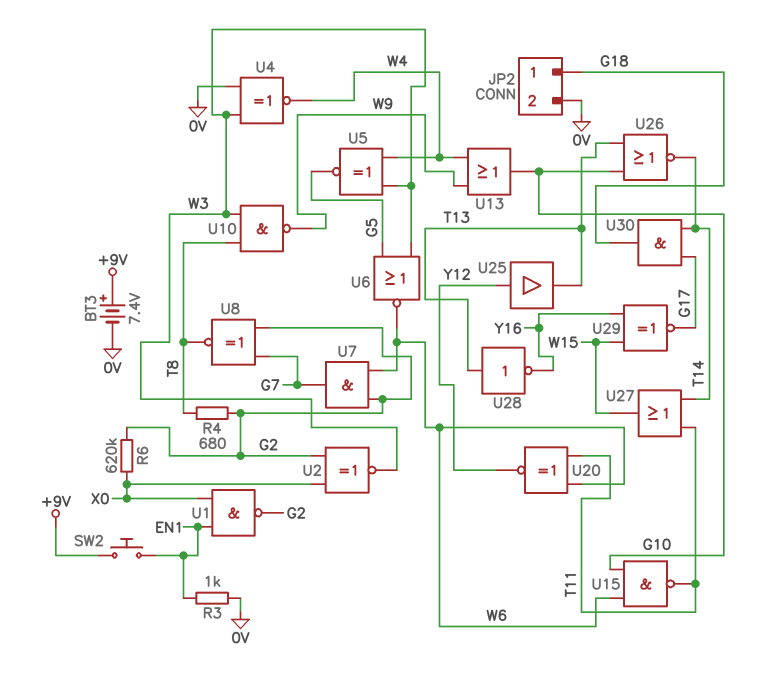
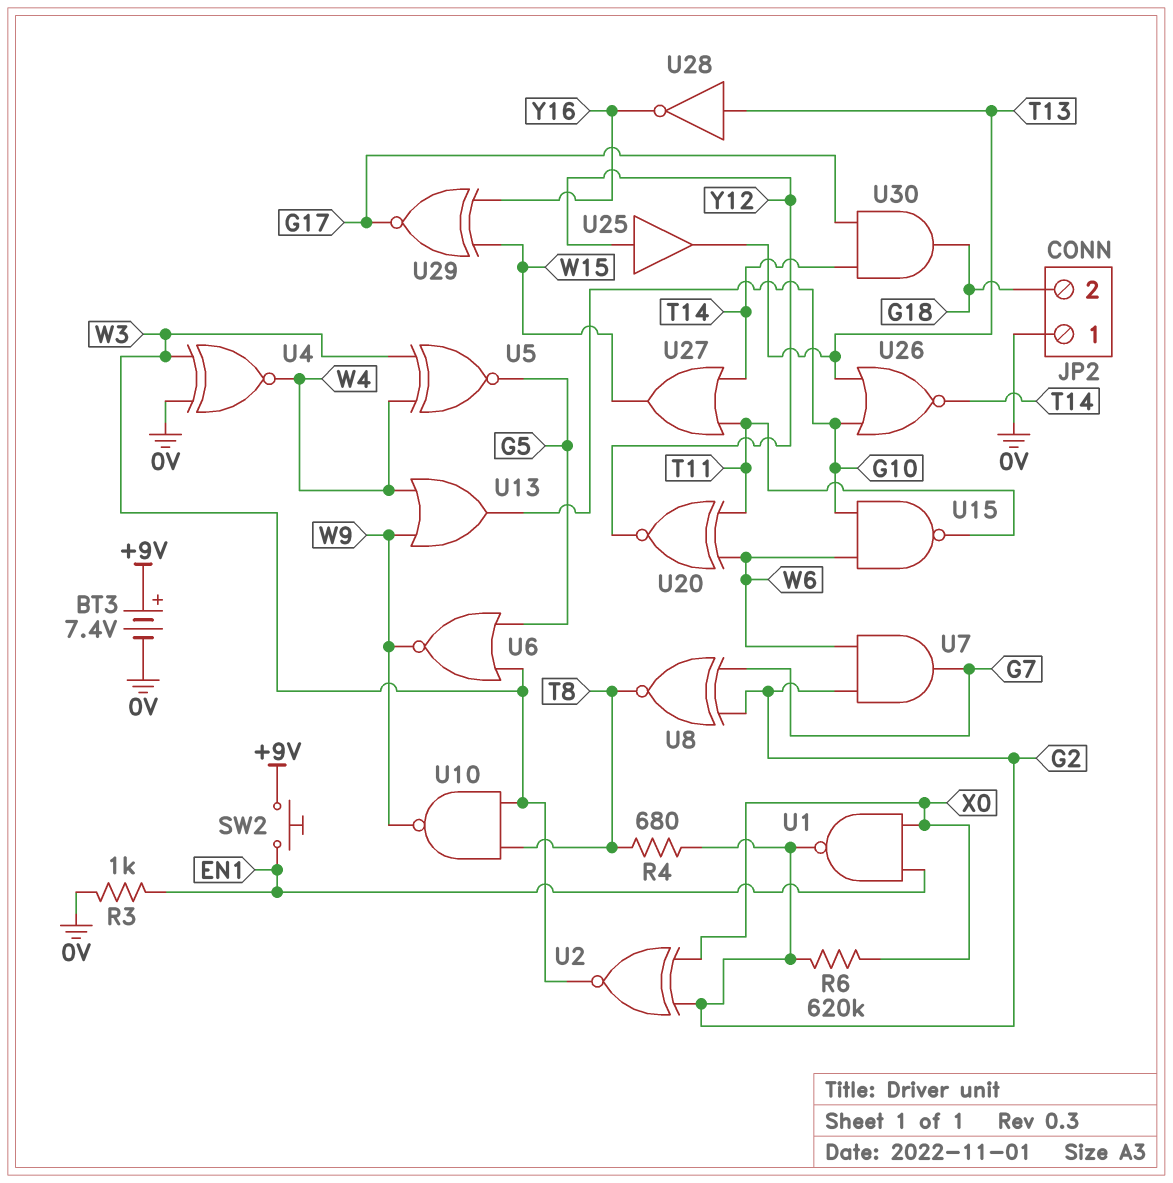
JP2 pin 1: G18 -> 0V
JP2 pin 2: 0V -> G18
U6: NOR (in G5, in W3, out W6) -> NOR (in G5, in W3, out W9)

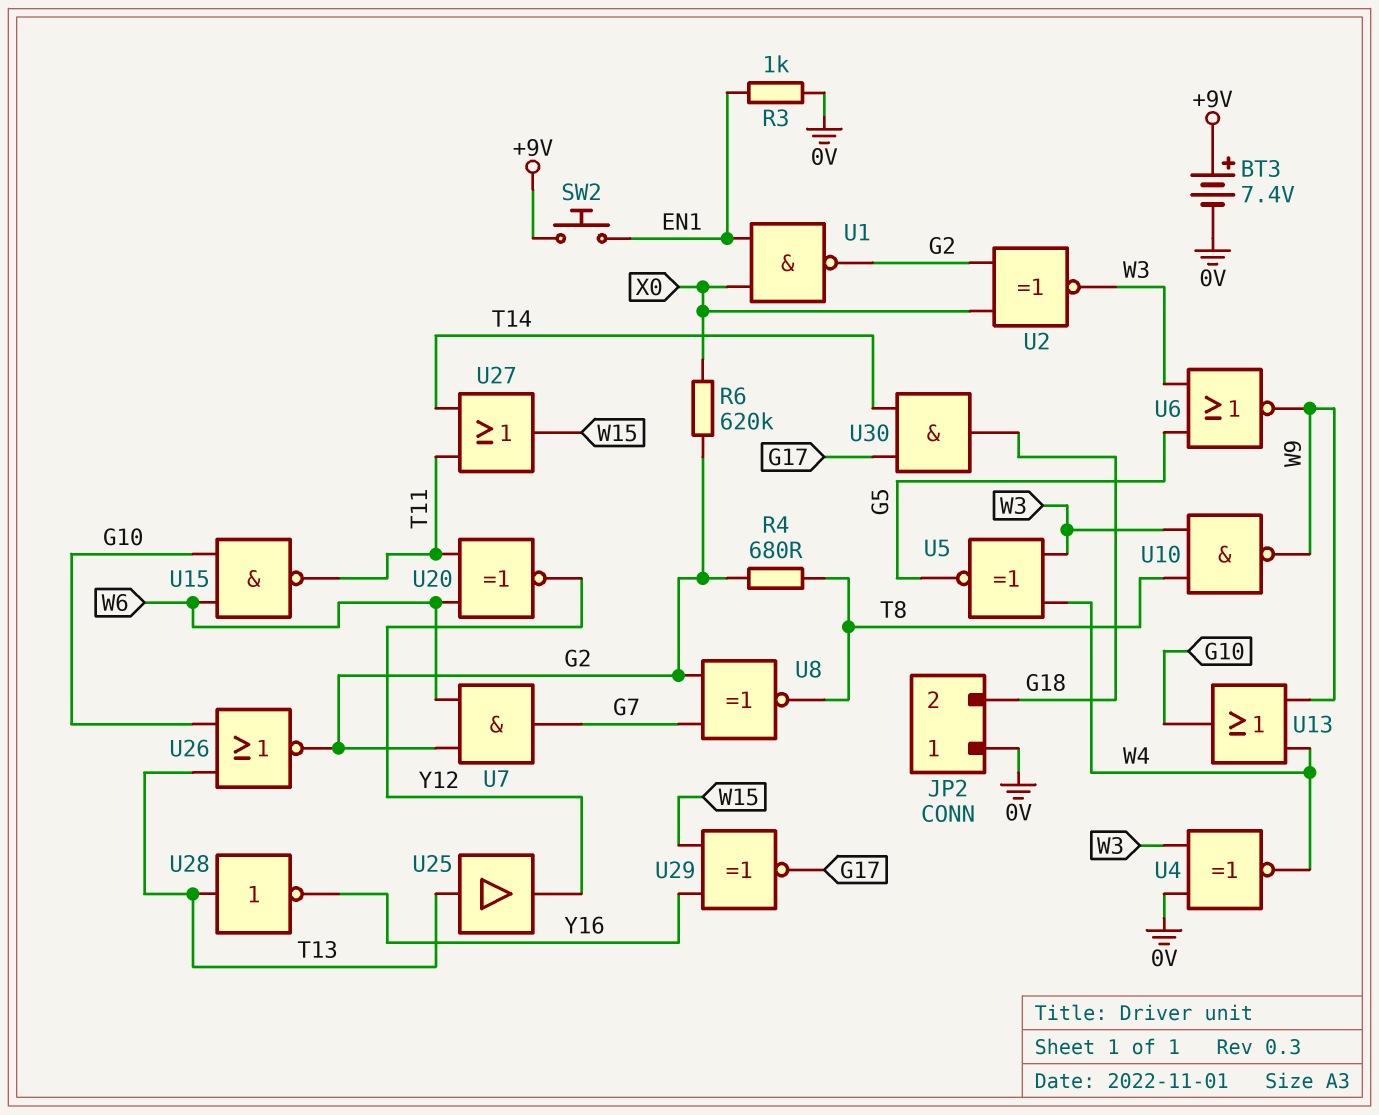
U25: buffer (in Y12, out T13) -> buffer (in T13, out Y12)
U26: NOR (in G10, in T13, out T14) -> NOR (in G10, in T13, out G2)

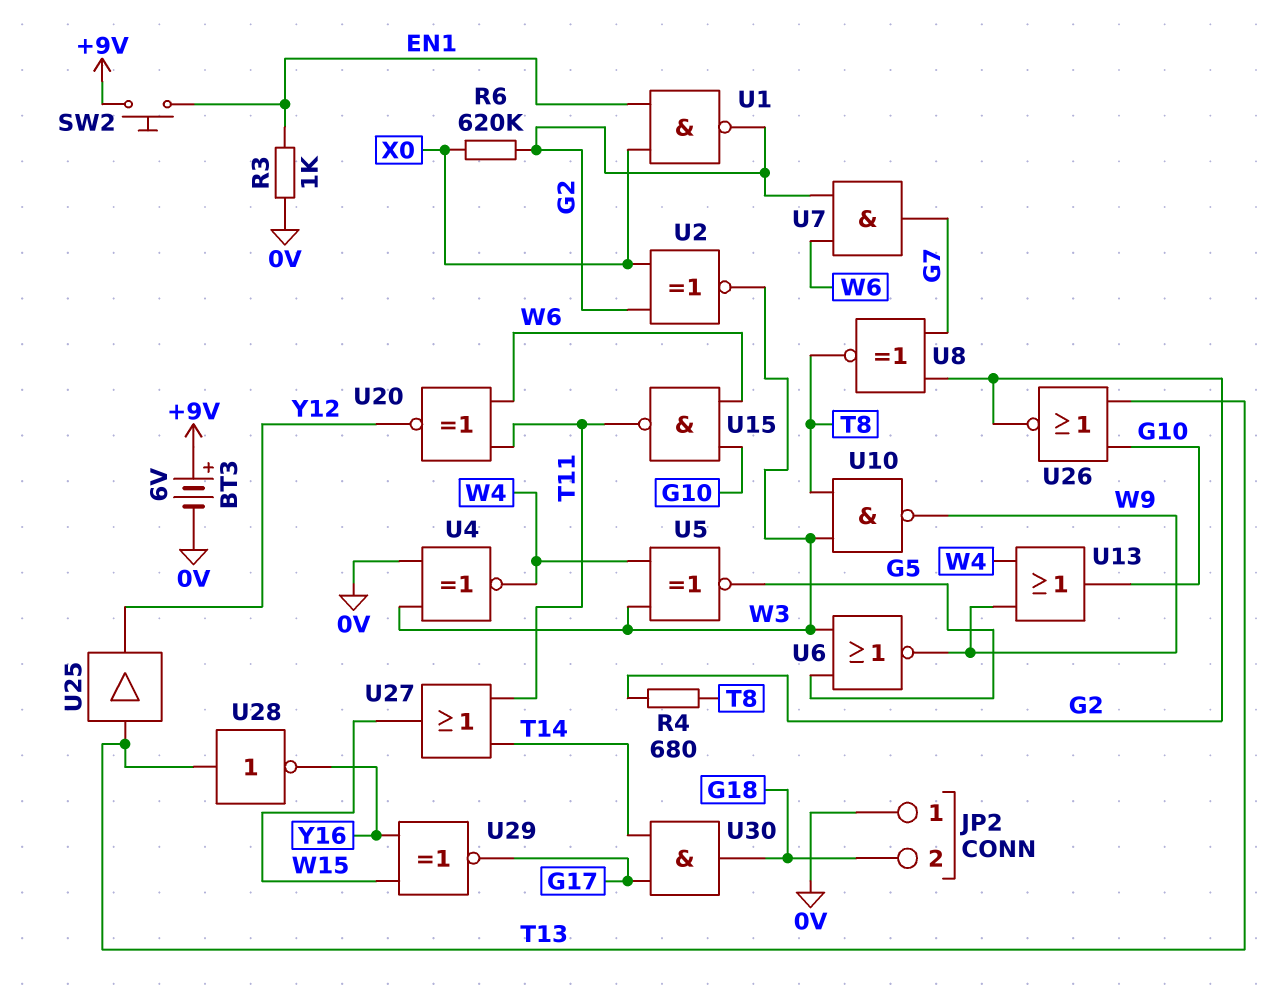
BT3: 7.4V (plus +9V, minus 0V) -> 6V (plus +9V, minus 0V)

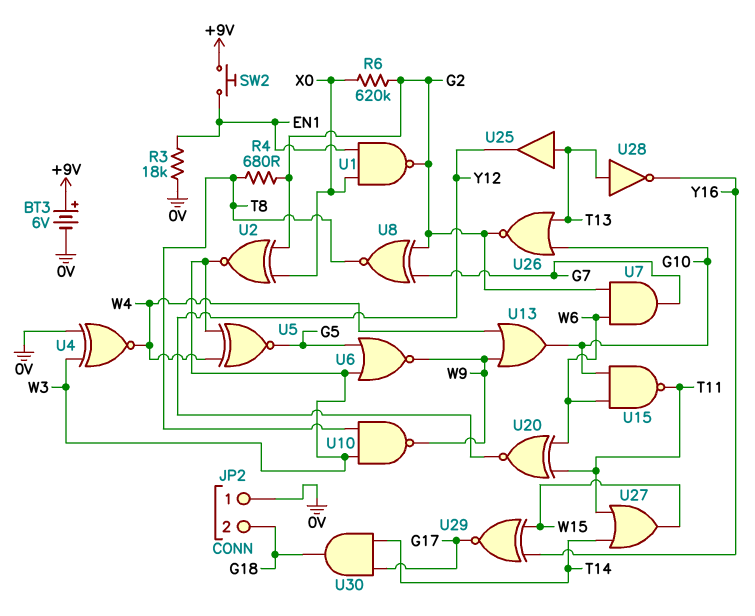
R3: 1k (0V, EN1) -> 18k (0V, EN1)

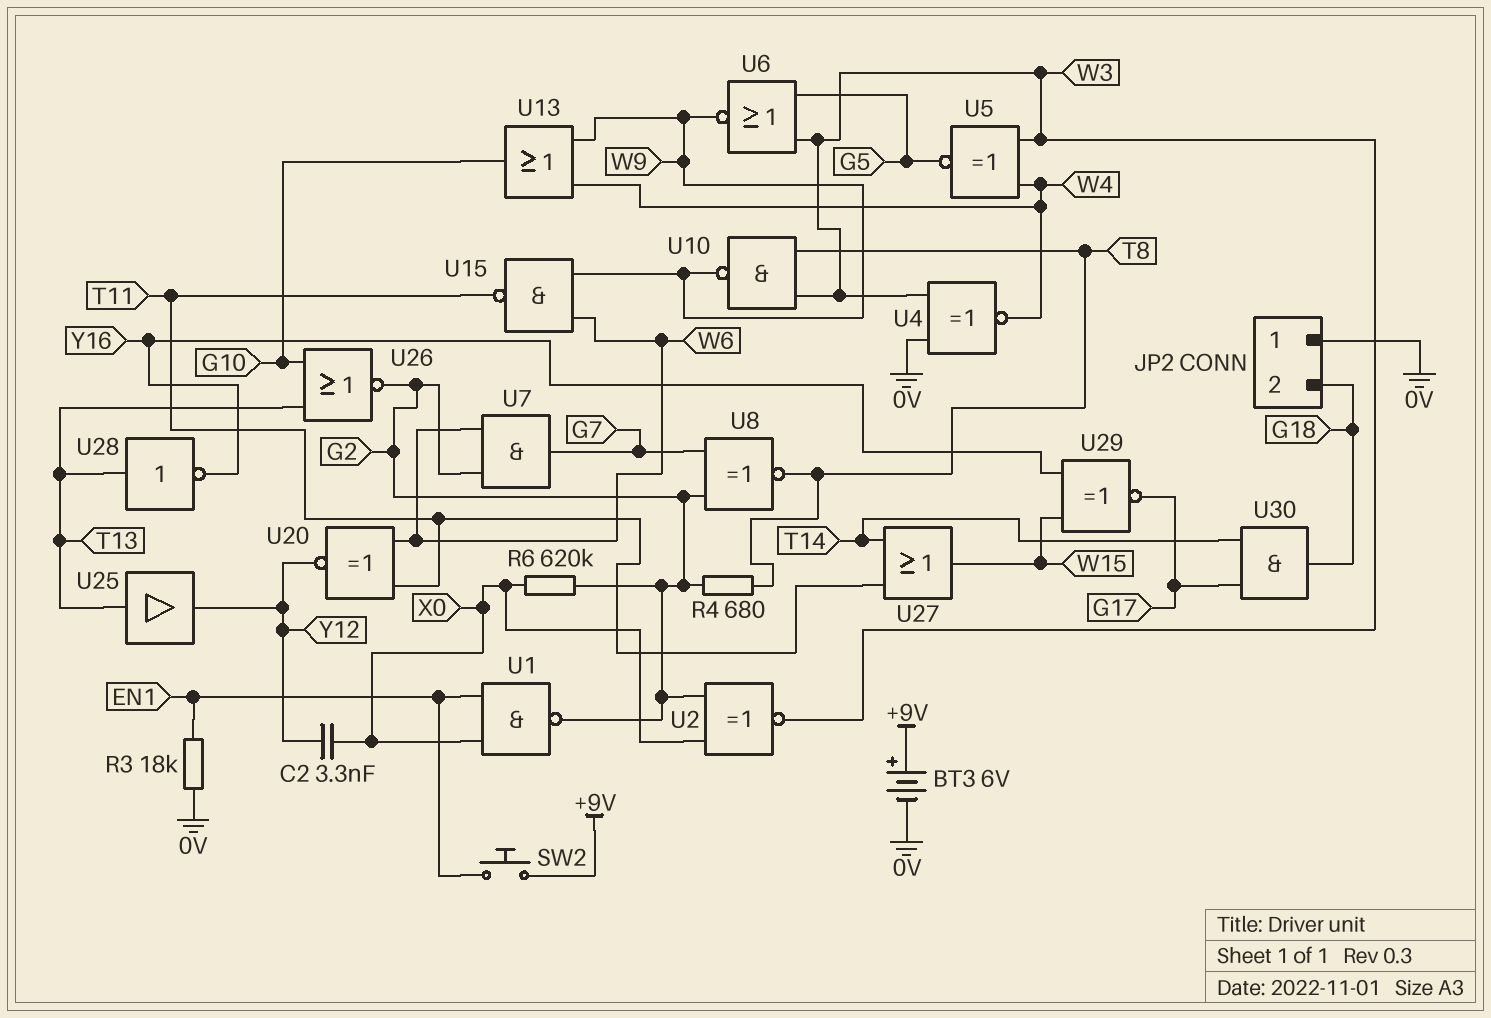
C2: none -> 3.3nF (X0, Y12)
U15: NAND (in G10, in W6, out T11) -> NAND (in W6, in W9, out T11)

